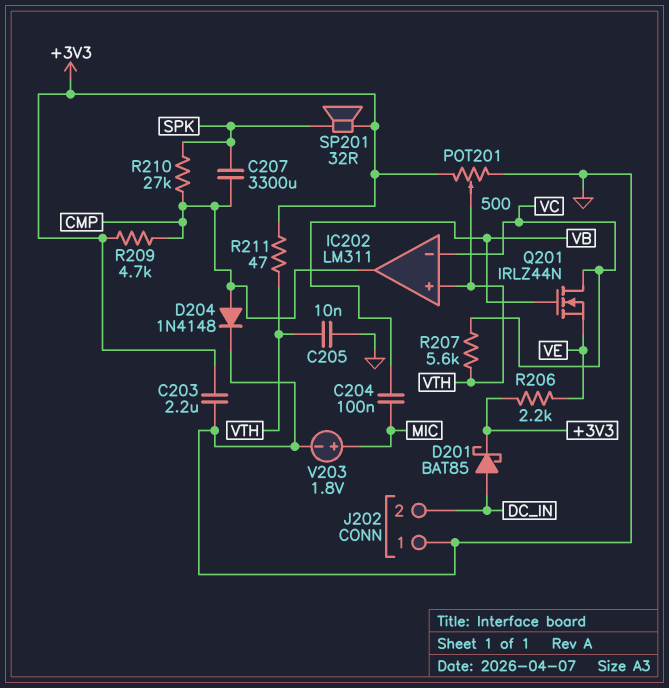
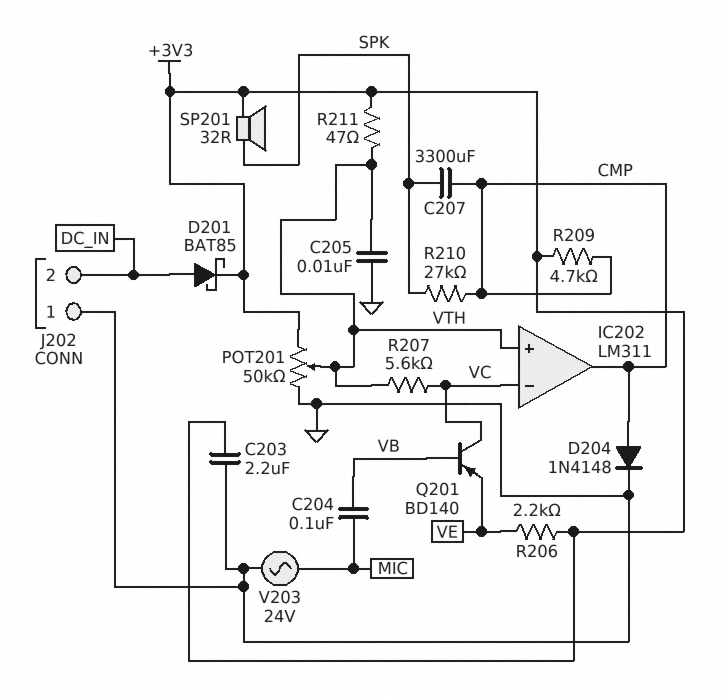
POT201: 500 (+3V3, GND, wiper VTH) -> 50k (+3V3, GND, wiper VTH)
Q201: NMOS IRLZ44N (G VB, D VC, S VE) -> PNP BD140 (B VB, C VC, E VE)
V203: 1.8V (plus MIC, minus GND) -> AC 24V (GND, MIC)

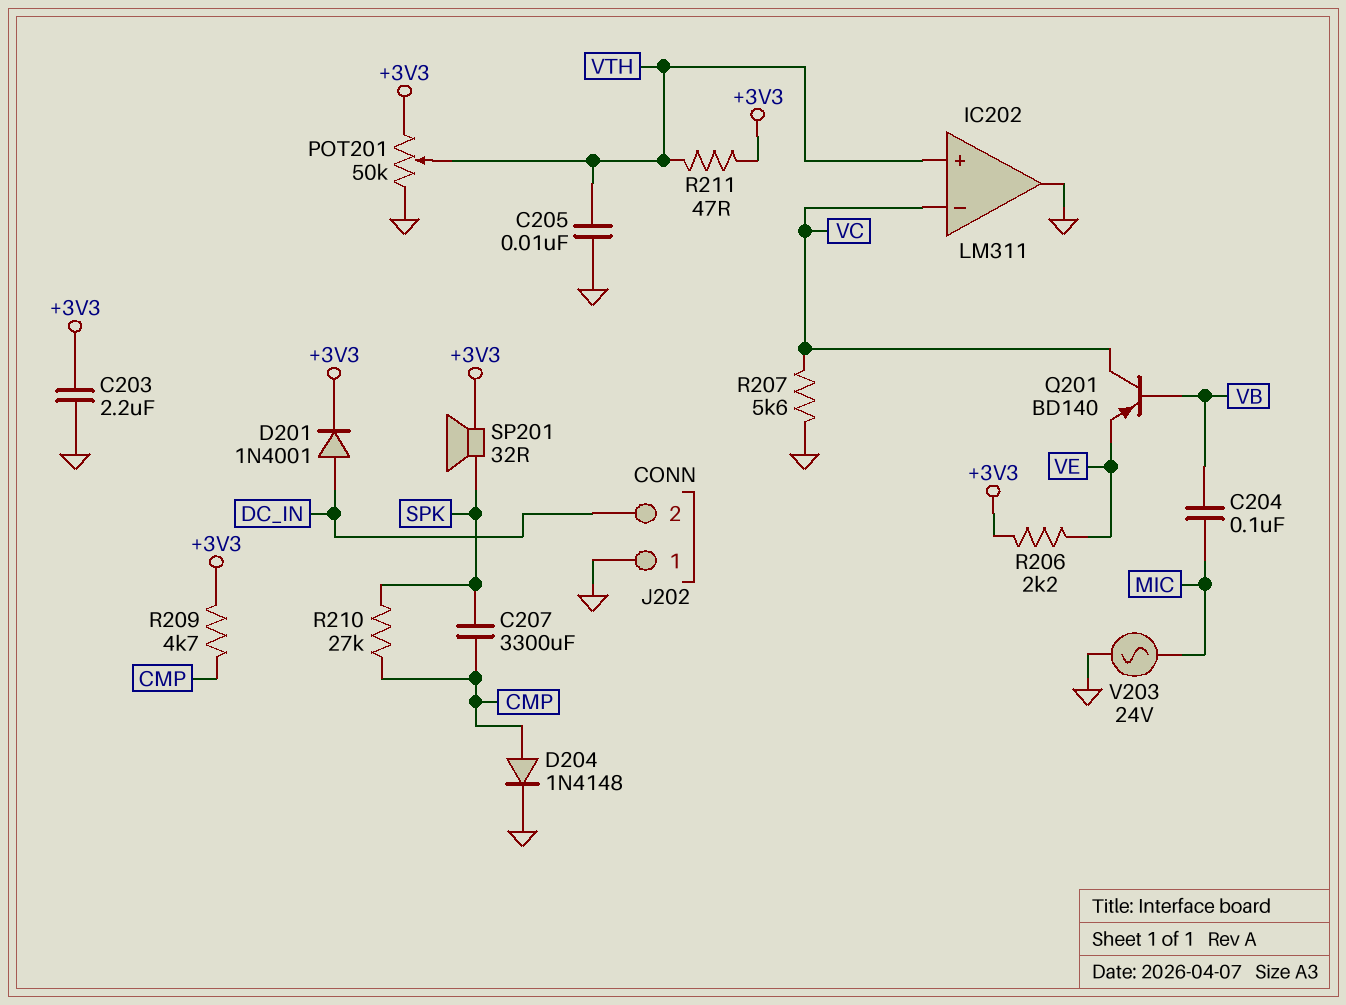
D201: schottky BAT85 (A DC_IN, K +3V3) -> diode 1N4001 (A DC_IN, K +3V3)
IC202 pin out: CMP -> GND
R207: 5.6k (VC, VTH) -> 5.6k (GND, VC)

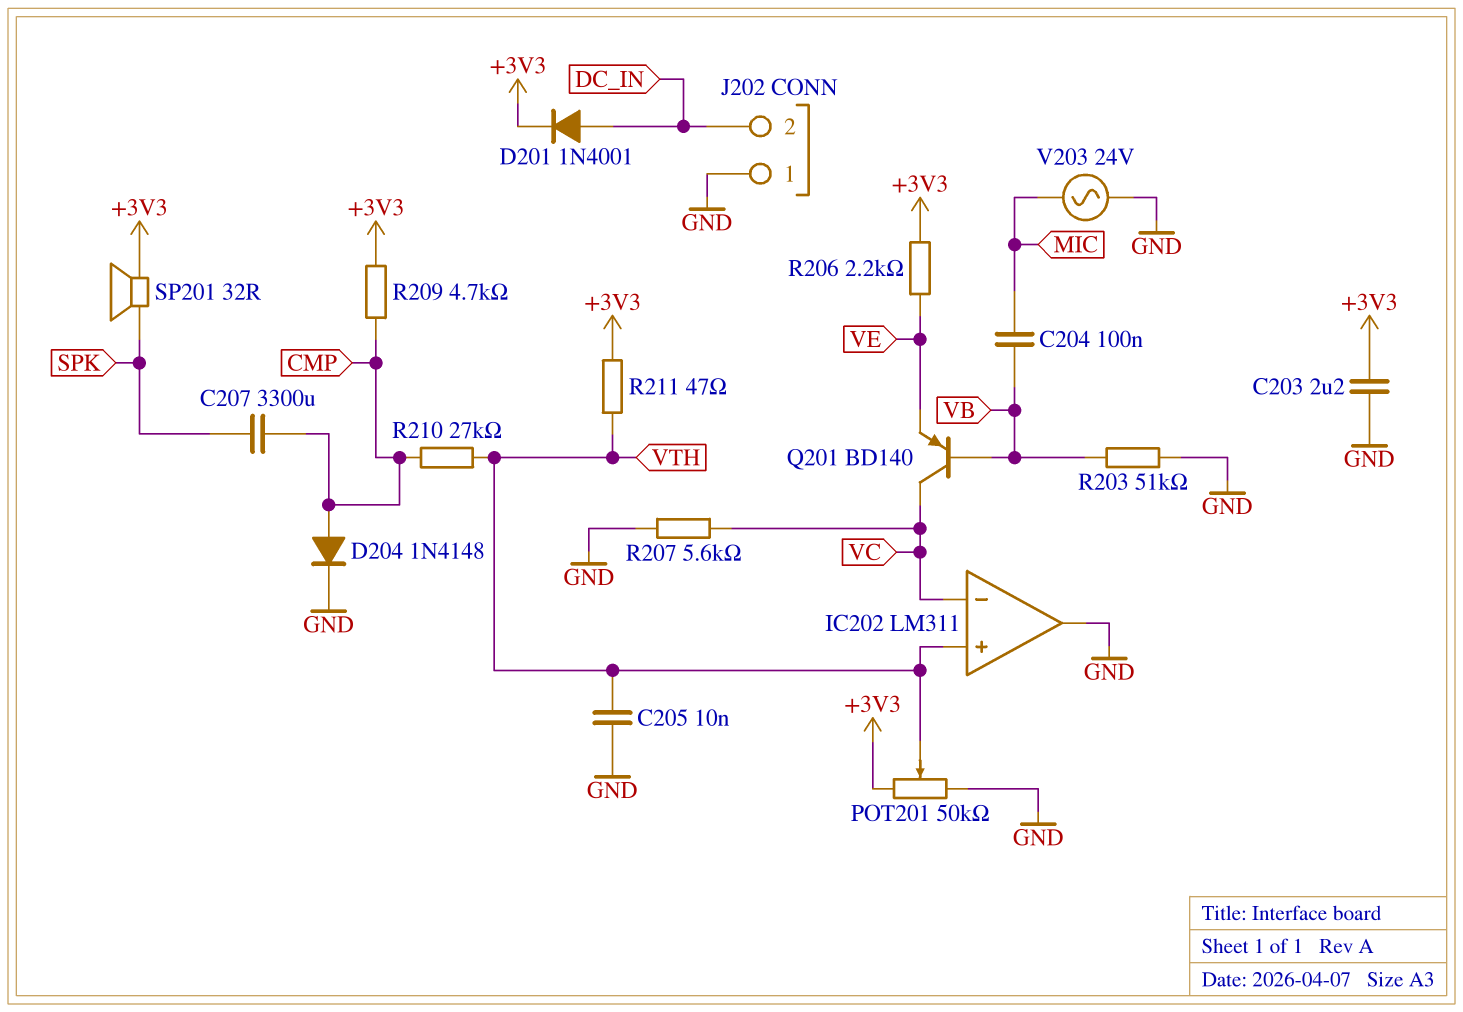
R203: none -> 51k (GND, VB)
R210: 27k (CMP, SPK) -> 27k (CMP, VTH)

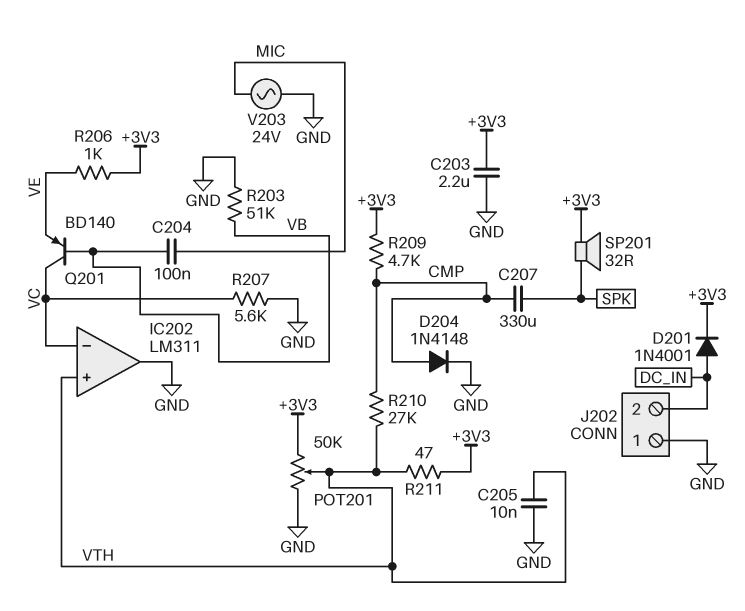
C207: 3300uF (CMP, SPK) -> 330uF (CMP, SPK)
R206: 2.2k (+3V3, VE) -> 1k (+3V3, VE)

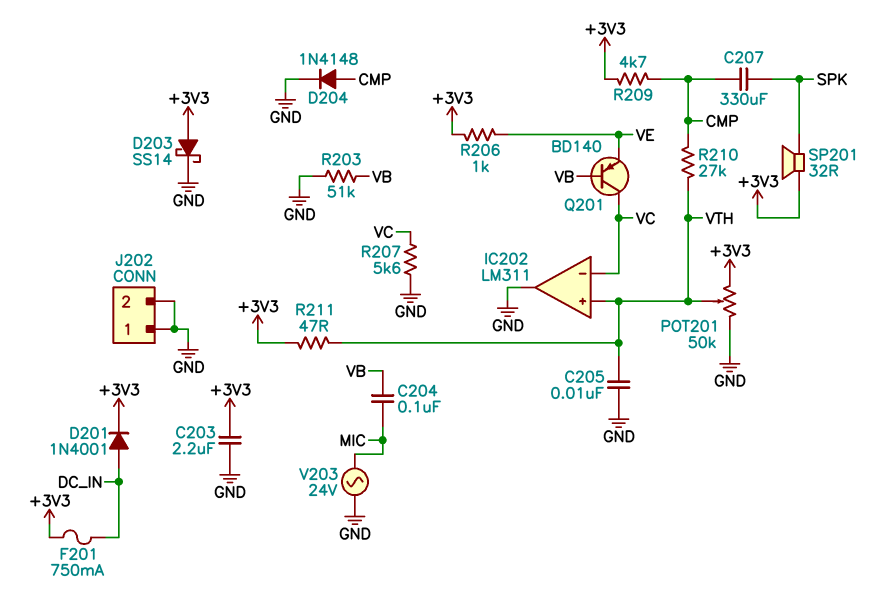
D203: none -> schottky SS14 (A +3V3, K GND)
F201: none -> 750mA (+3V3, DC_IN)
J202 pin 2: DC_IN -> GND

